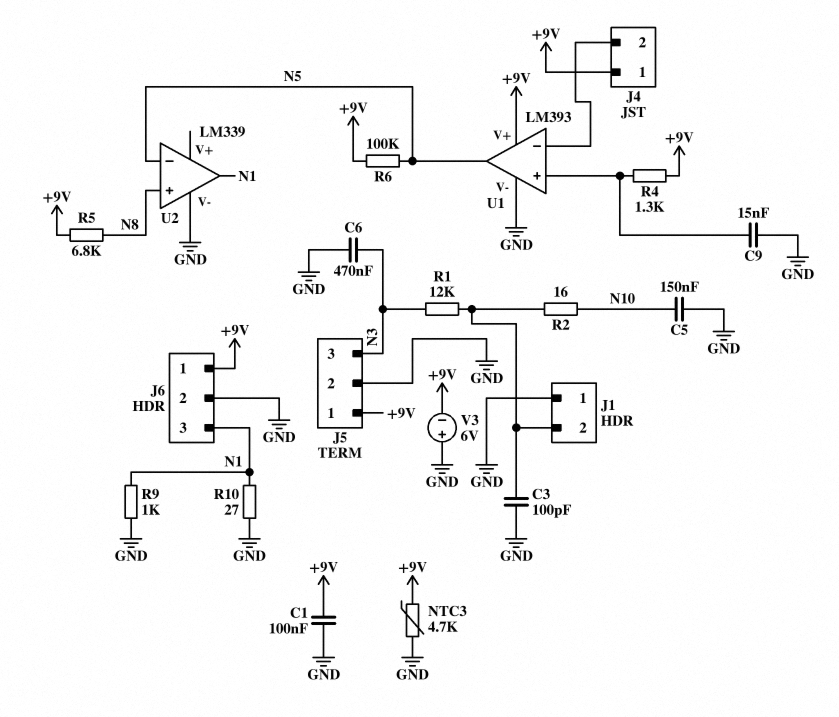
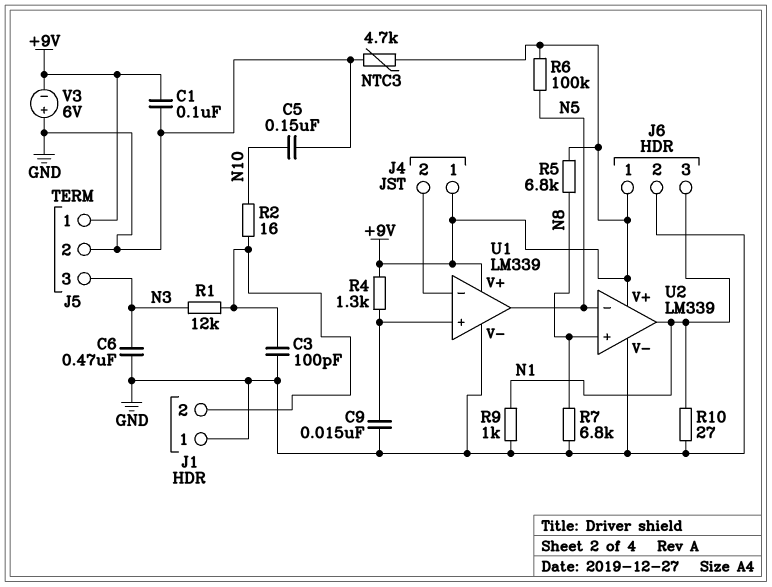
R7: none -> 6.8k (GND, N8)
U1: LM393 -> LM339
U2 pin V+: none -> +9V

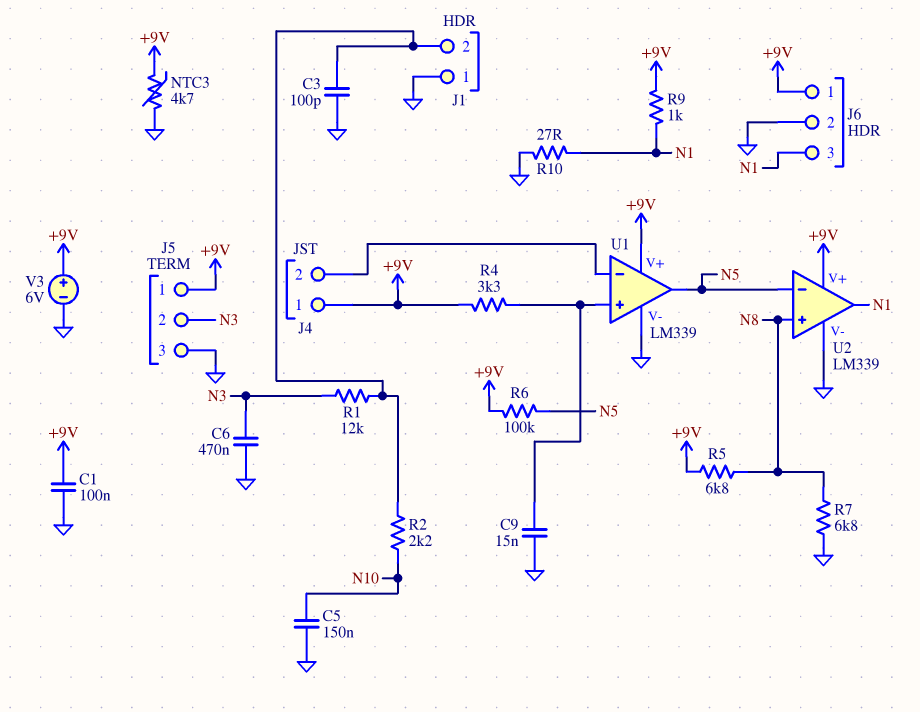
J5 pin 2: GND -> N3
J5 pin 3: N3 -> GND
R2: 16 (J1/2, N10) -> 2.2k (J1/2, N10)
R4: 1.3k (+9V, U1/in+) -> 3.3k (+9V, U1/in+)
R9: 1k (GND, N1) -> 1k (+9V, N1)
V3: 6V (plus GND, minus +9V) -> 6V (plus +9V, minus GND)

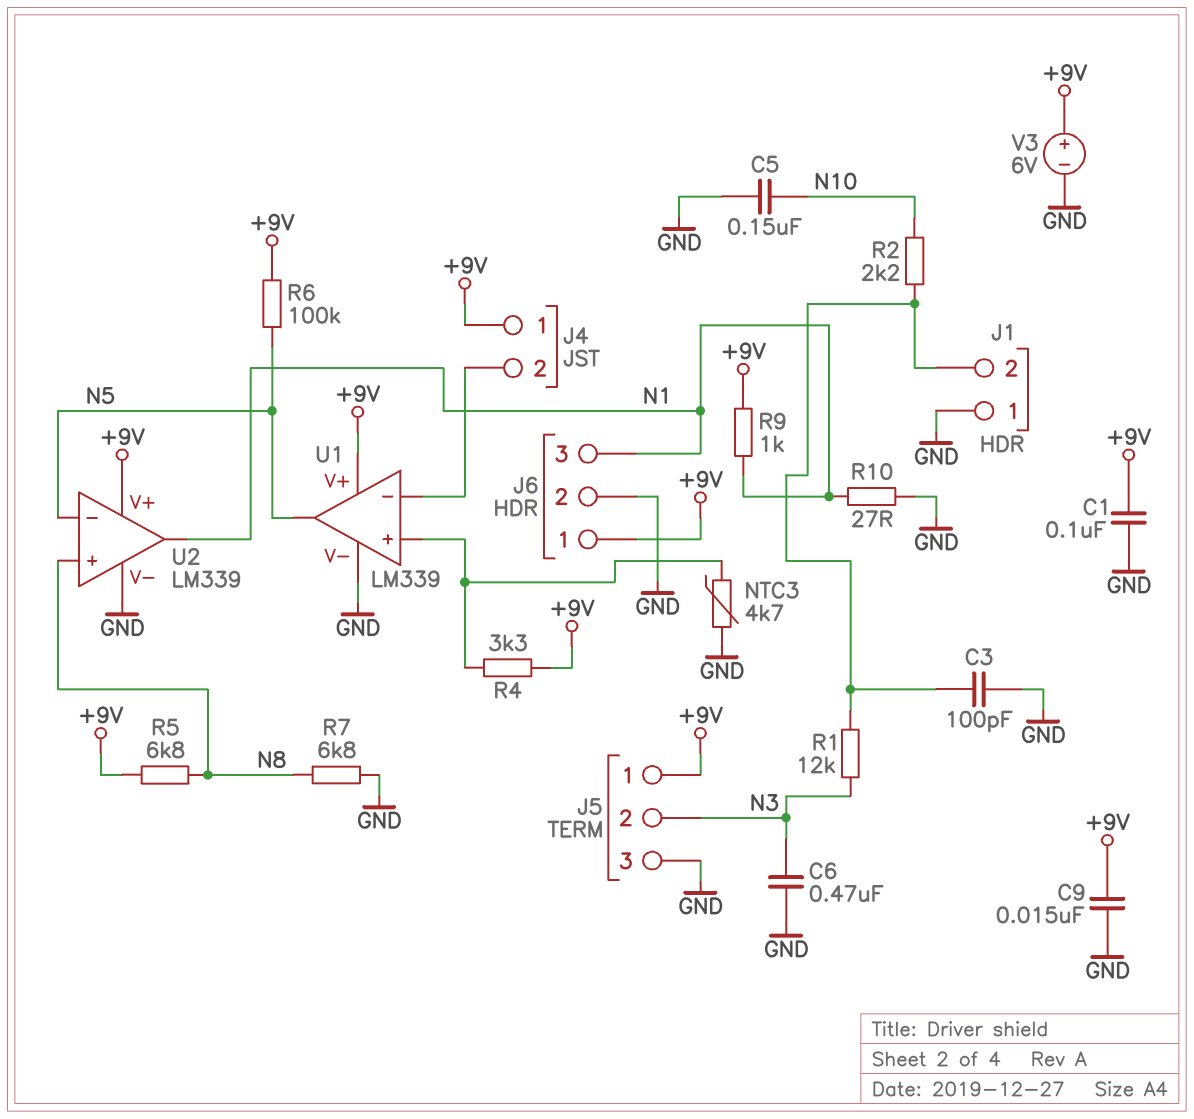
C9: 15nF (GND, U1/in+) -> 15nF (+9V, GND)
NTC3: 4.7k (+9V, GND) -> 4.7k (GND, U1/in+)

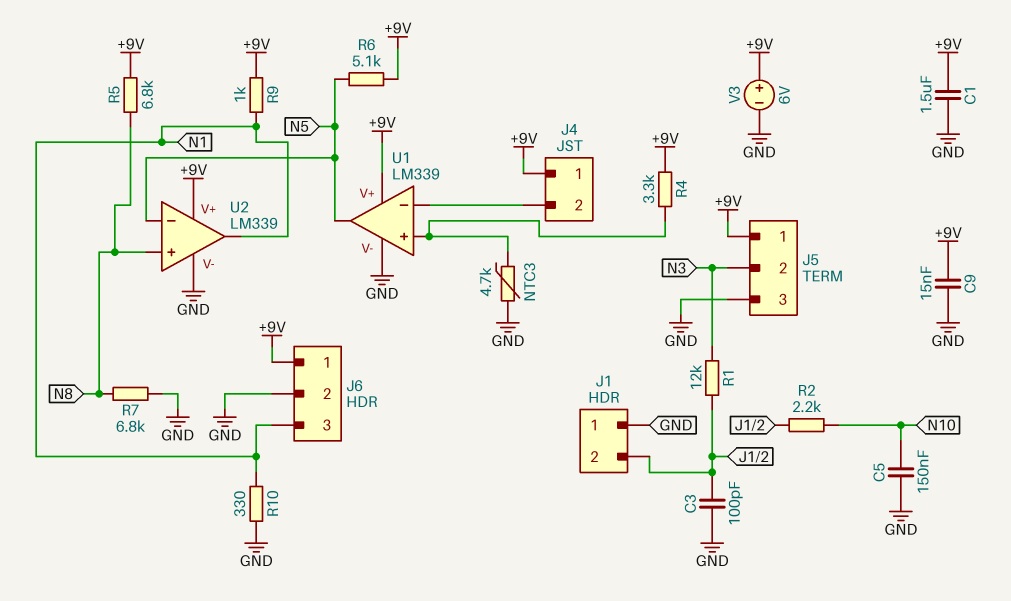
C1: 100nF (+9V, GND) -> 1.5uF (+9V, GND)
C6: 470nF (GND, N3) -> none
R6: 100k (+9V, N5) -> 5.1k (+9V, N5)
R10: 27 (GND, N1) -> 330 (GND, N1)

